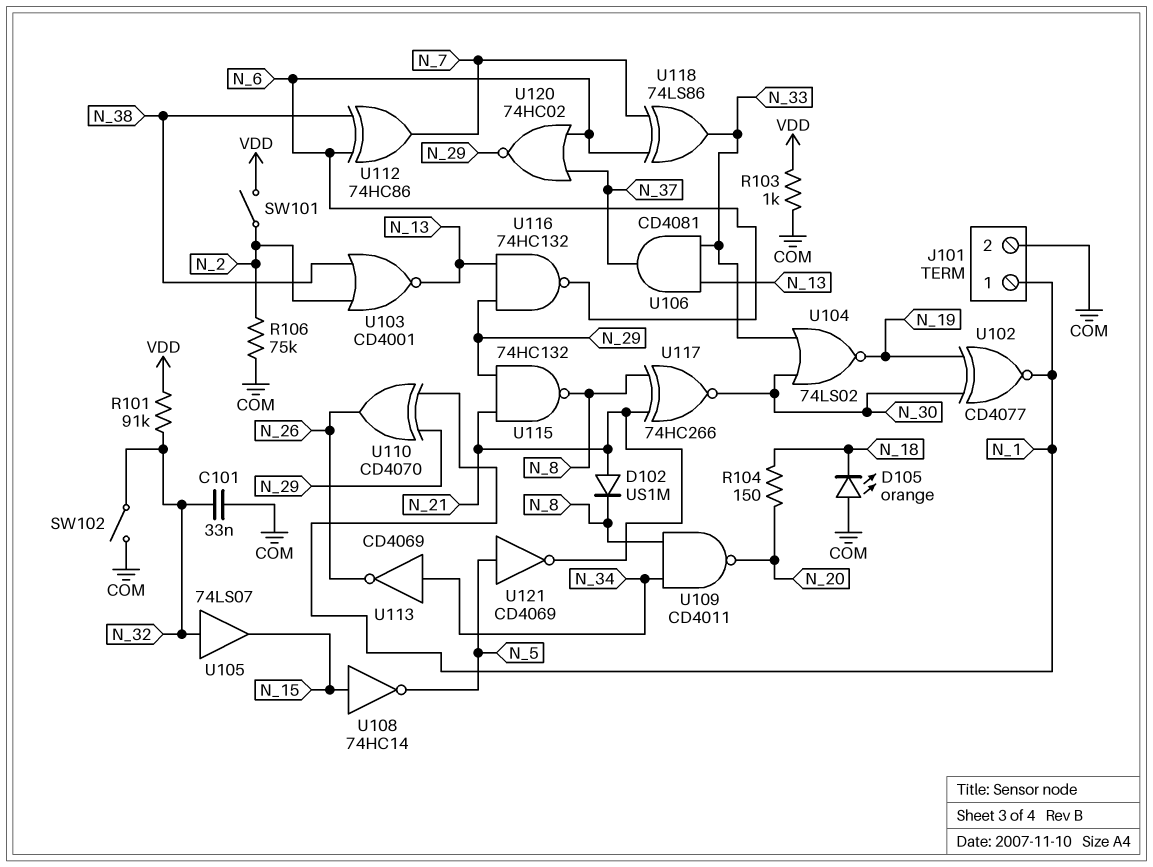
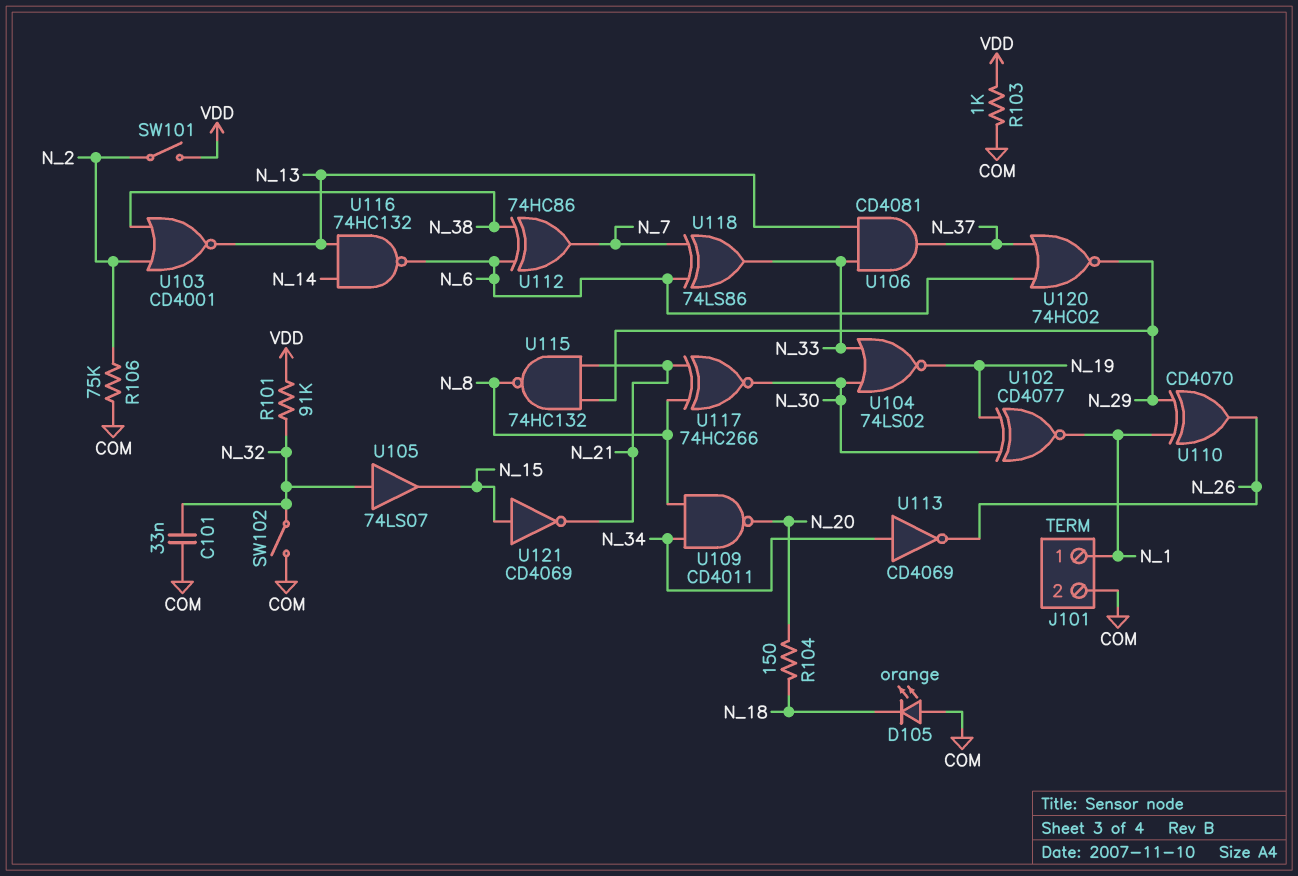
D102: diode US1M (A N_21, K N_8) -> none
U108: NOT 74HC14 (in N_15, out N_5) -> none
U116: NAND 74HC132 (in N_13, in N_29, out N_6) -> NAND 74HC132 (in N_13, in N_14, out N_6)
U121: NOT CD4069 (in N_5, out N_21) -> NOT CD4069 (in N_15, out N_21)

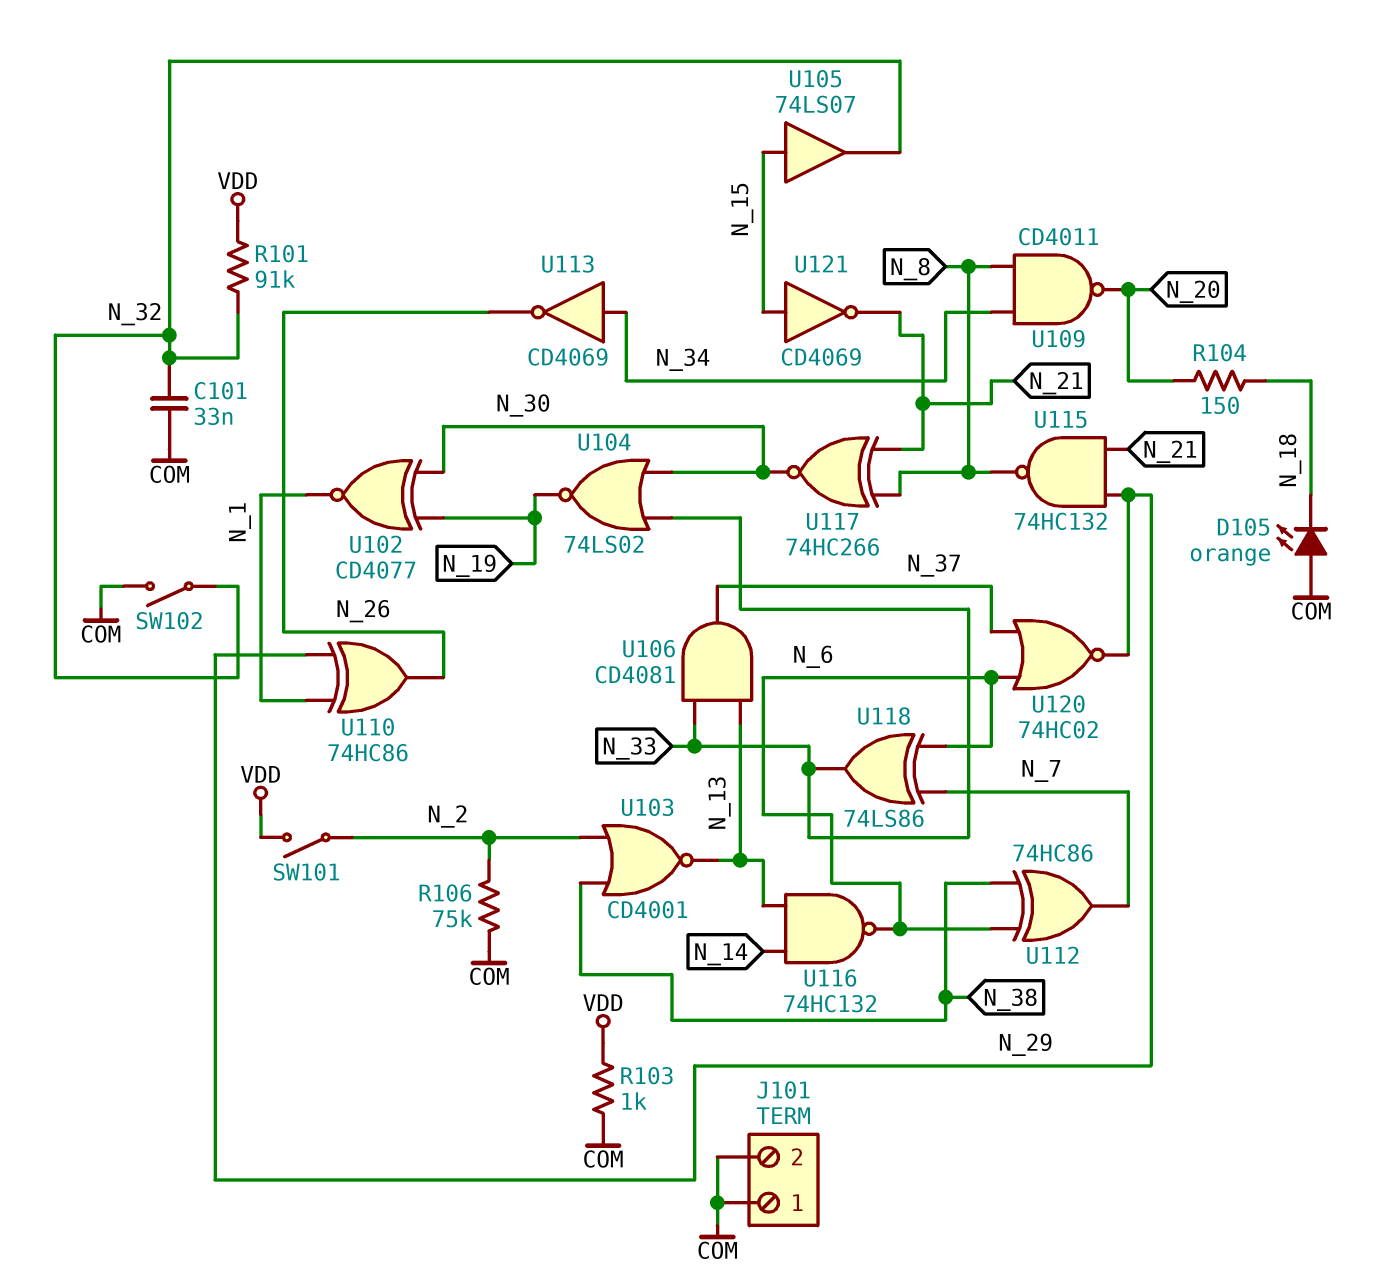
J101 pin 1: N_1 -> COM
U105: buffer 74LS07 (in N_32, out N_15) -> buffer 74LS07 (in N_15, out N_32)
U110: XOR CD4070 (in N_1, in N_29, out N_26) -> XOR 74HC86 (in N_1, in N_29, out N_26)

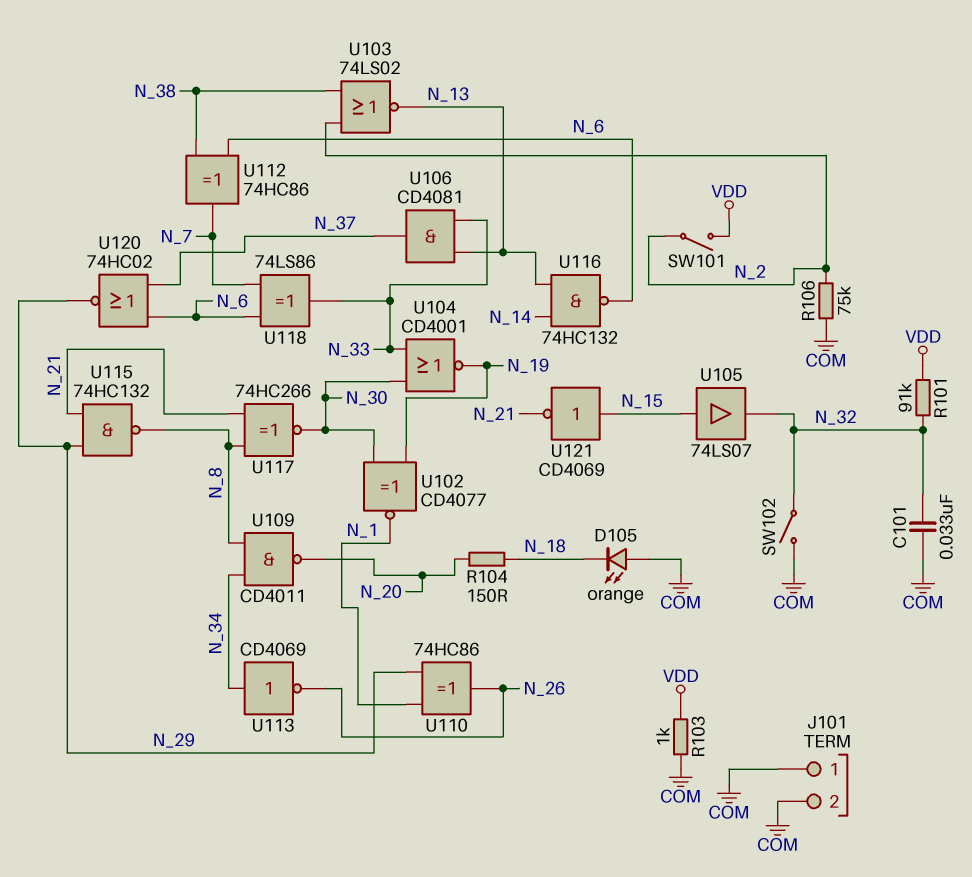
U103: NOR CD4001 (in N_2, in N_38, out N_13) -> NOR 74LS02 (in N_2, in N_38, out N_13)
U104: NOR 74LS02 (in N_30, in N_33, out N_19) -> NOR CD4001 (in N_30, in N_33, out N_19)

